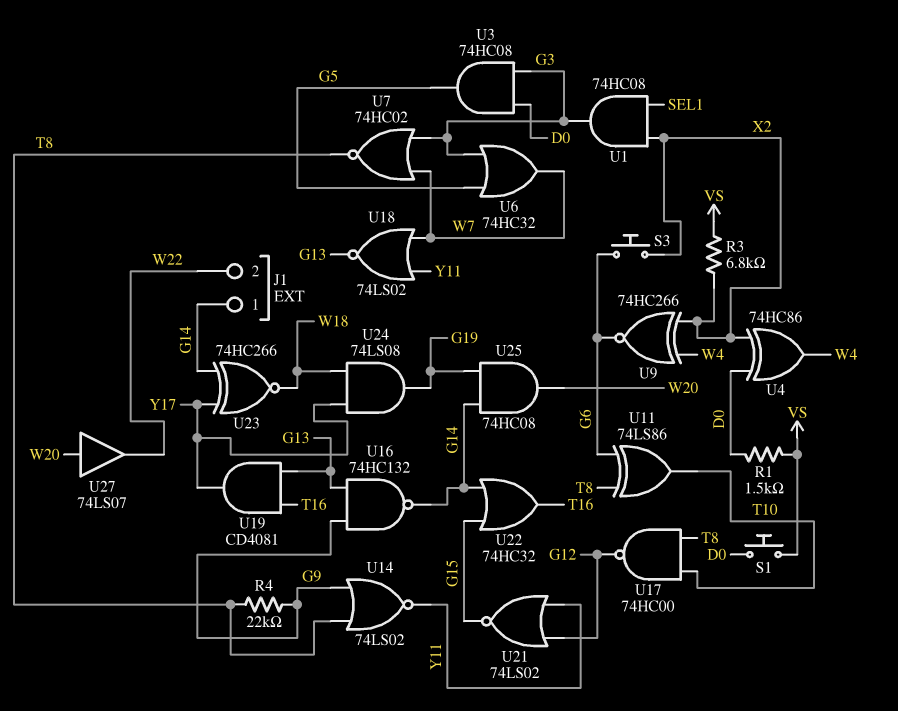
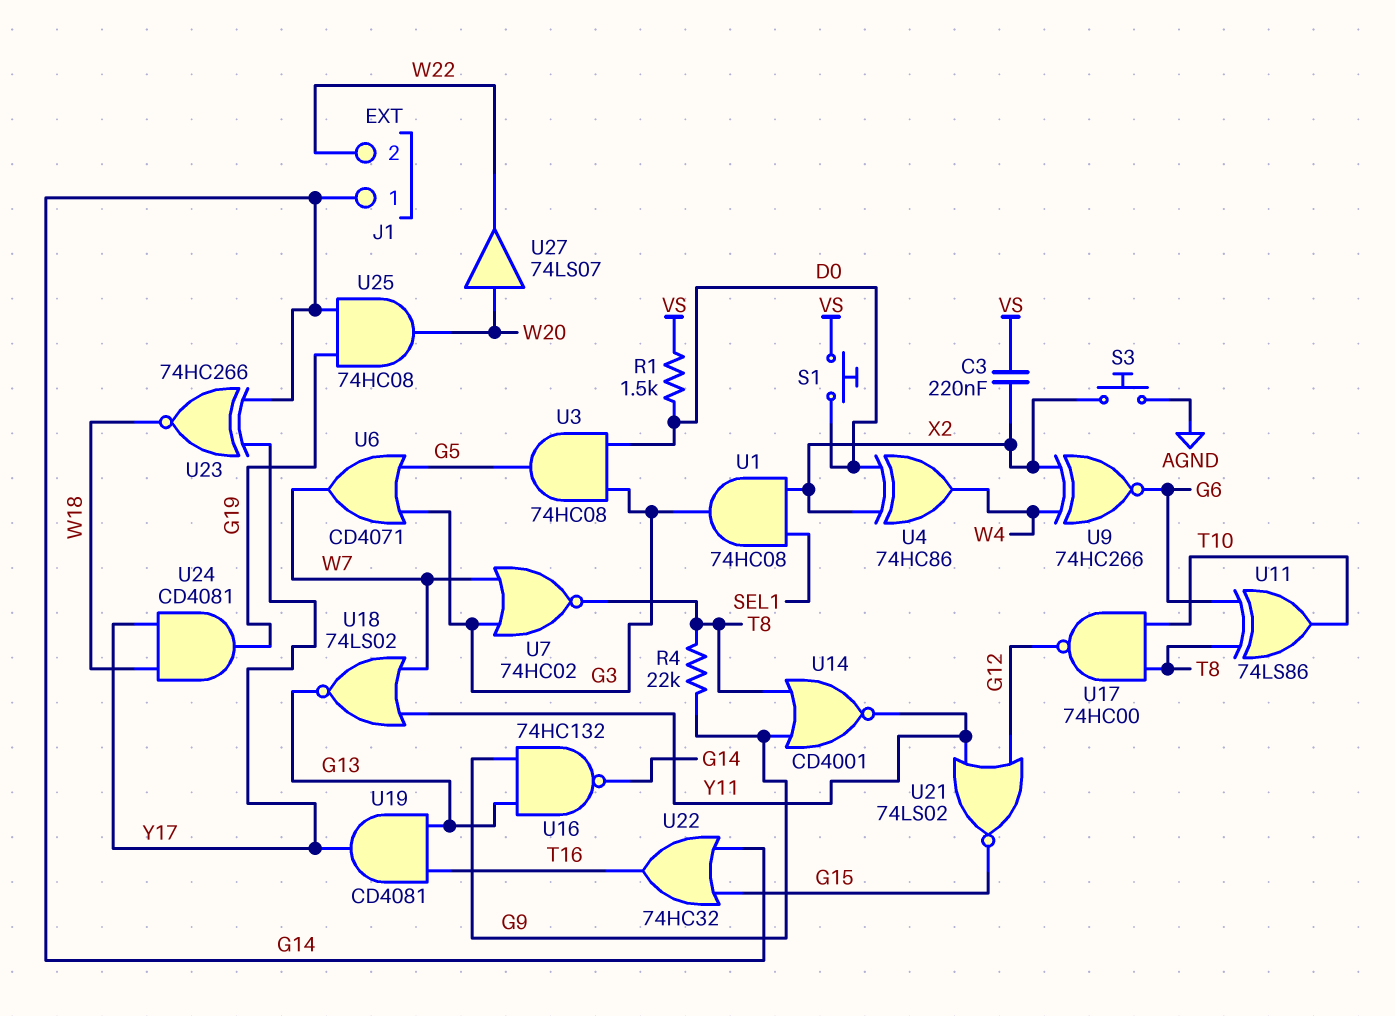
C3: none -> 220nF (VS, X2)
R3: 6.8k (VS, X2) -> none
S3: button (G6, X2) -> button (AGND, X2)
U6: OR 74HC32 (in G3, in G5, out W7) -> OR CD4071 (in G3, in G5, out W7)
U14: NOR 74LS02 (in G9, in T8, out Y11) -> NOR CD4001 (in G9, in T8, out Y11)
U24: AND 74LS08 (in W18, in Y17, out G19) -> AND CD4081 (in W18, in Y17, out G19)

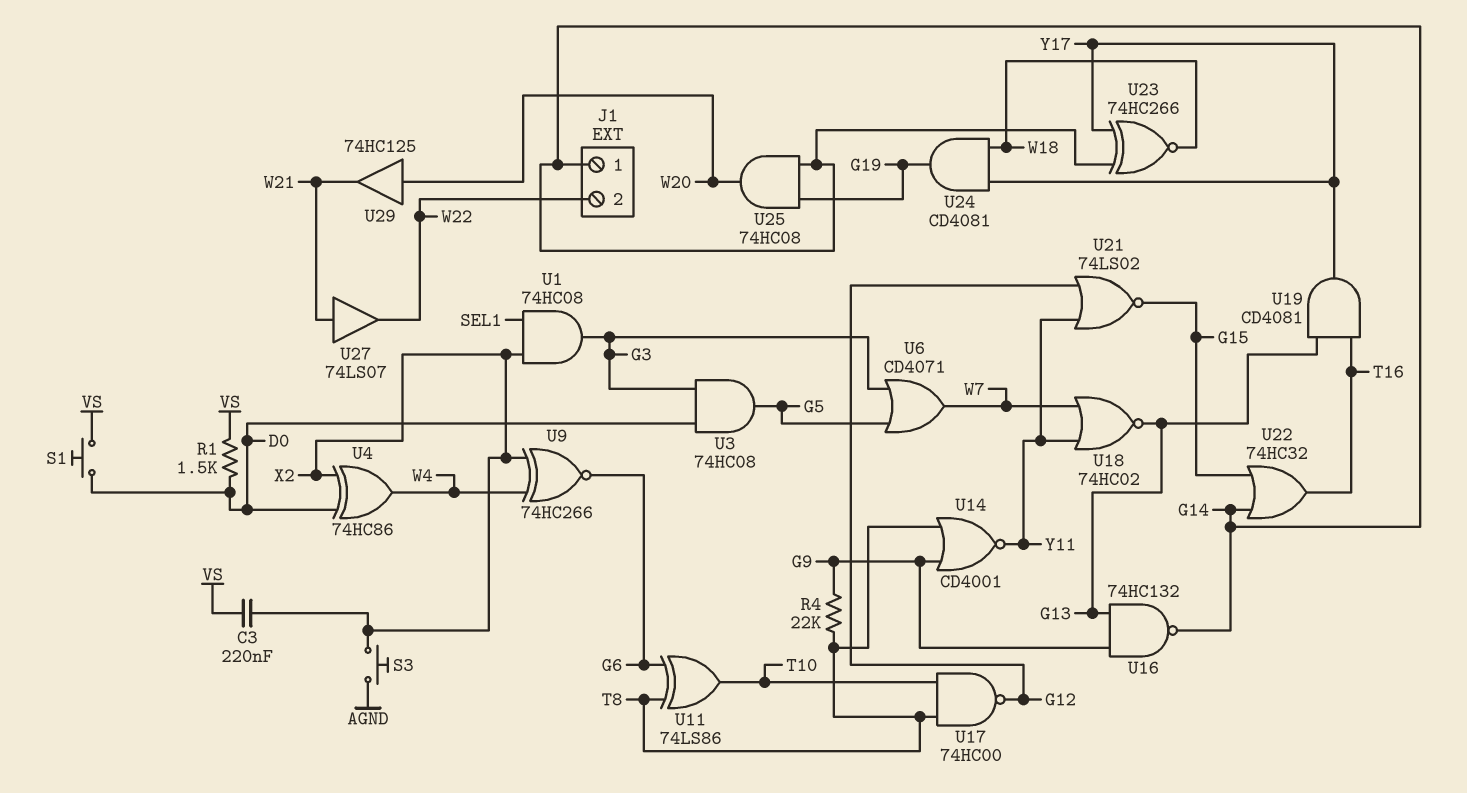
U7: NOR 74HC02 (in G3, in W7, out T8) -> none
U18: NOR 74LS02 (in W7, in Y11, out G13) -> NOR 74HC02 (in W7, in Y11, out G13)
U27: buffer 74LS07 (in W20, out W22) -> buffer 74LS07 (in W21, out W22)
U29: none -> buffer 74HC125 (in W20, out W21)

